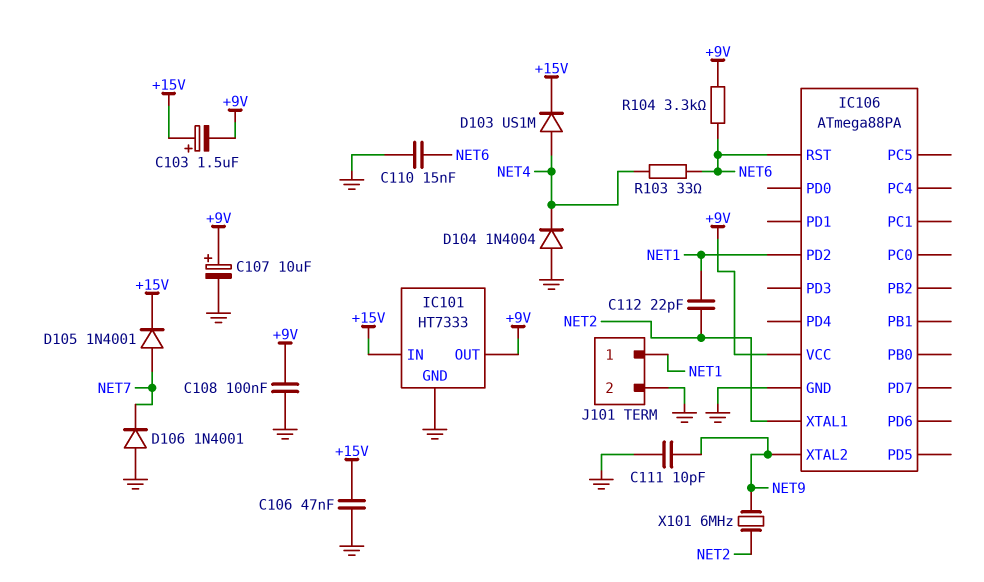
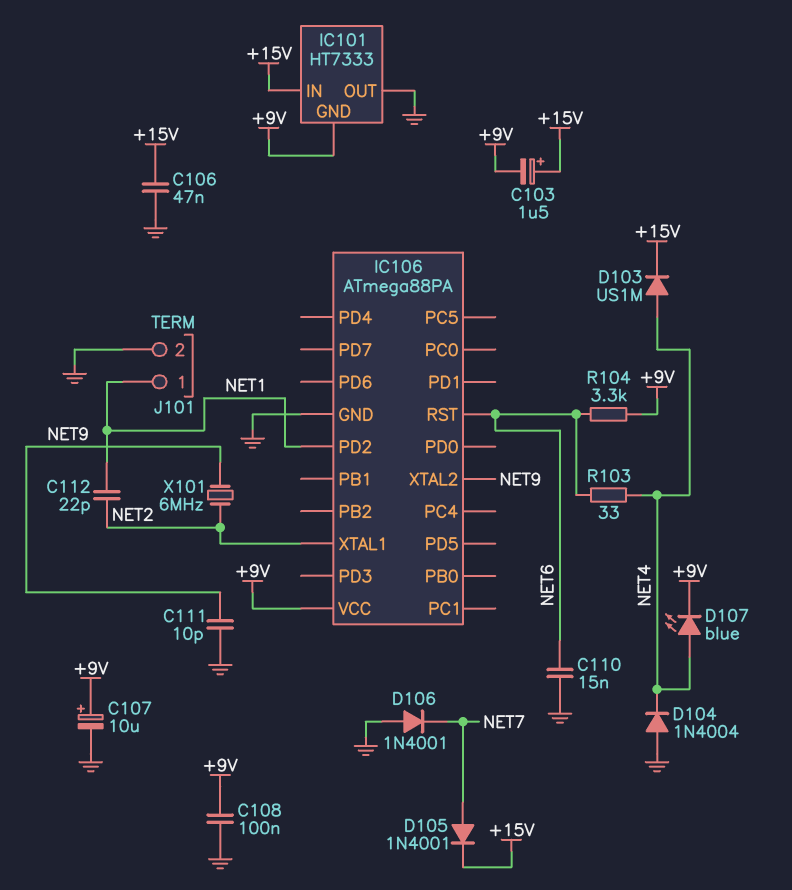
D107: none -> LED blue (A NET4, K +9V)
IC101 pin GND: GND -> +9V
IC101 pin OUT: +9V -> GND

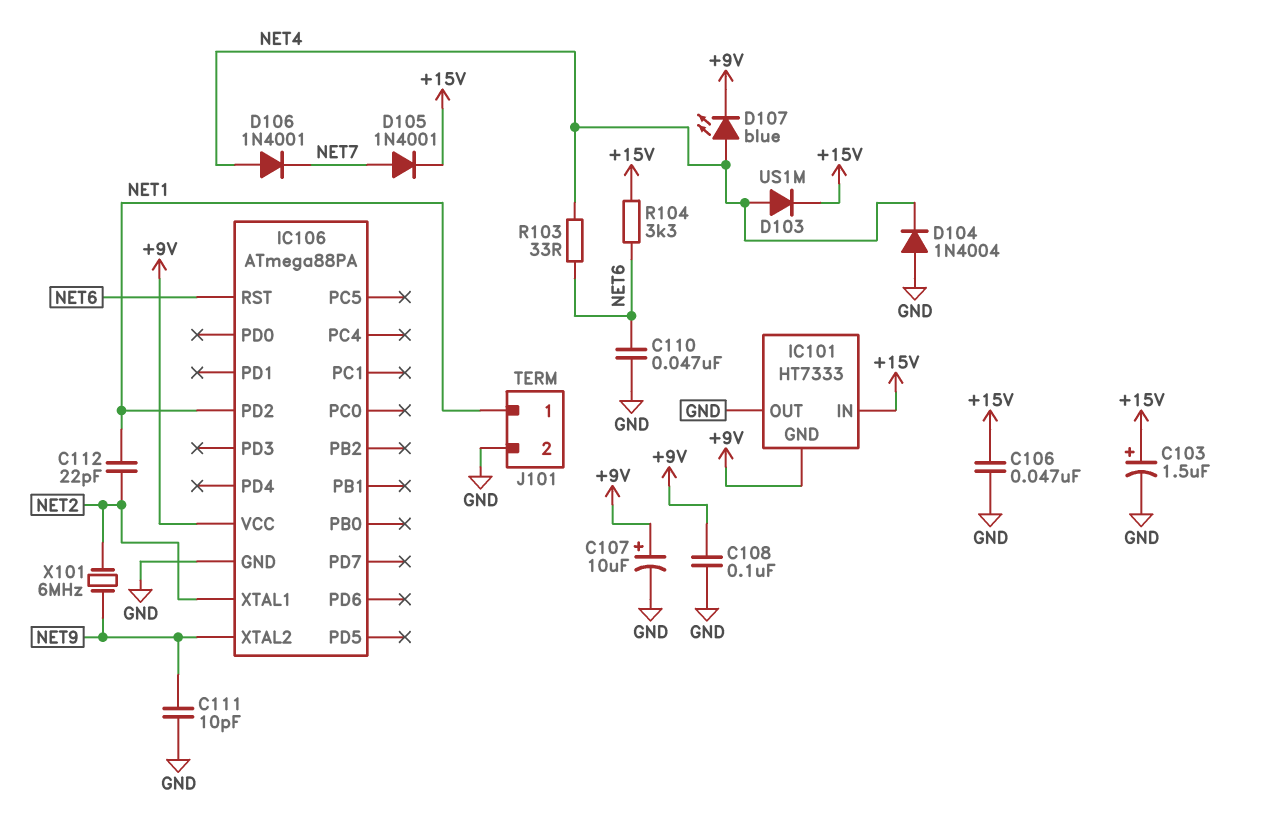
C103: 1.5uF (plus +15V, minus +9V) -> 1.5uF (plus +15V, minus GND)
C110: 15nF (GND, NET6) -> 47nF (GND, NET6)
D106: diode 1N4001 (A GND, K NET7) -> diode 1N4001 (A NET4, K NET7)
R104: 3.3k (+9V, NET6) -> 3.3k (+15V, NET6)

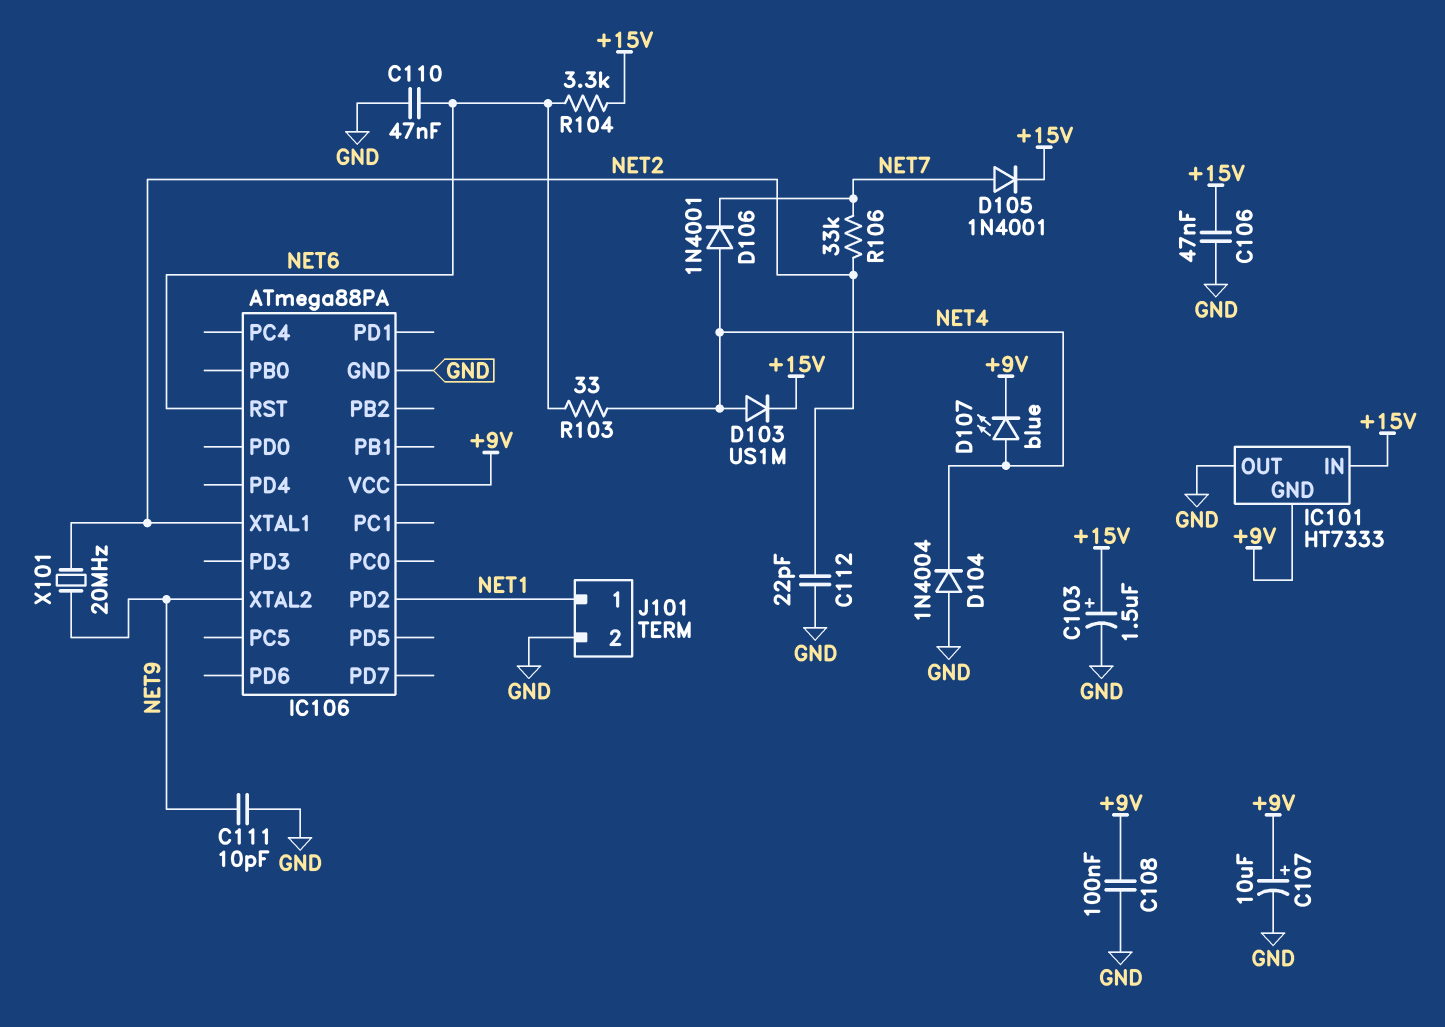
C112: 22pF (NET1, NET2) -> 22pF (GND, NET2)
R106: none -> 33k (NET2, NET7)
X101: 6MHz (NET2, NET9) -> 20MHz (NET2, NET9)

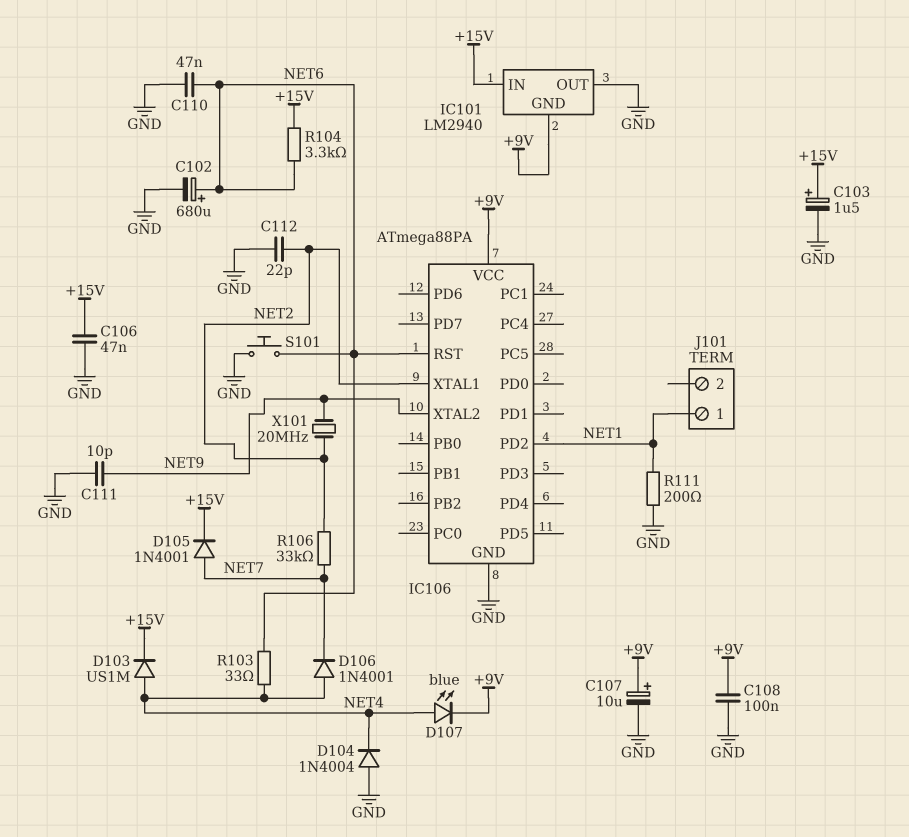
C102: none -> 680uF (plus NET6, minus GND)
IC101: HT7333 -> LM2940
J101 pin 2: GND -> none
R111: none -> 200 (GND, NET1)
S101: none -> button (GND, NET6)

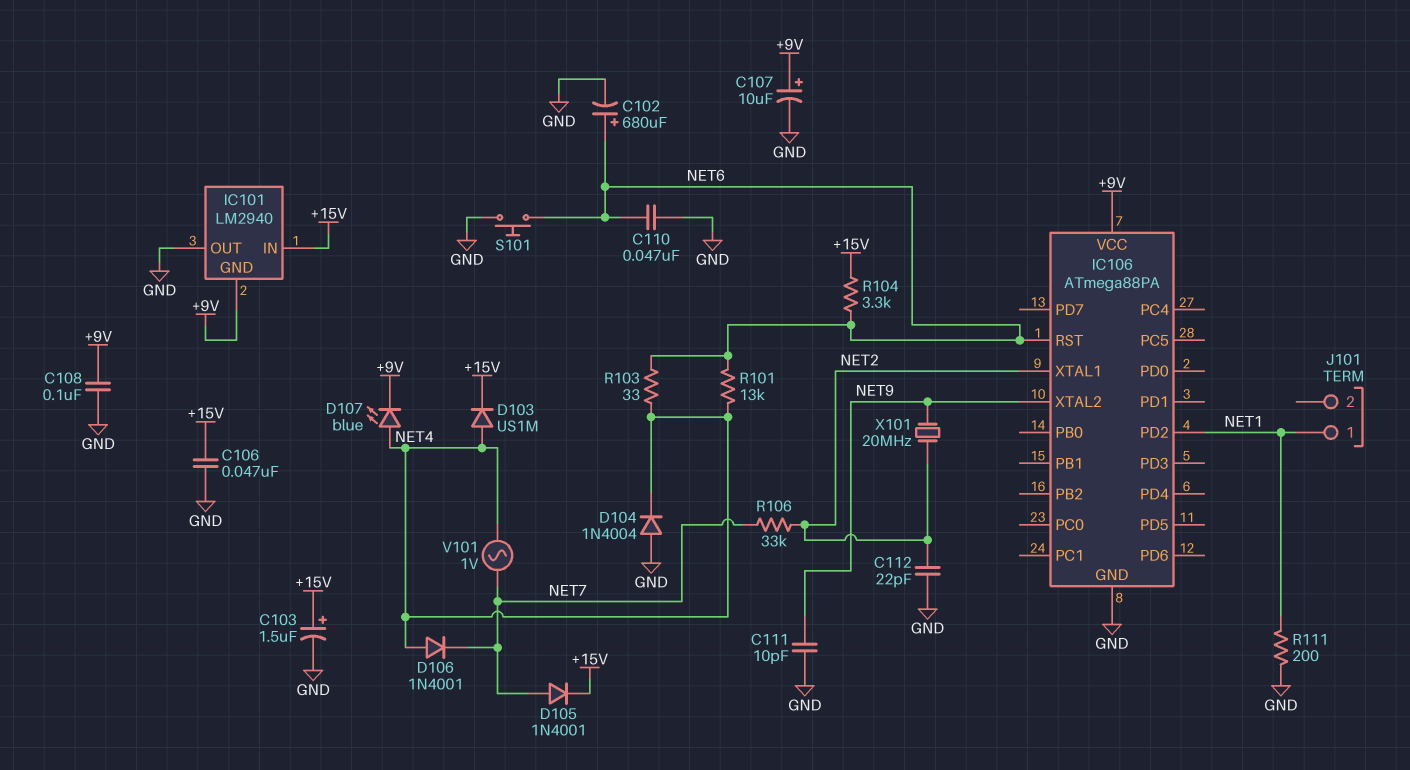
R101: none -> 13k (NET4, NET6)
V101: none -> AC 1V (NET4, NET7)

